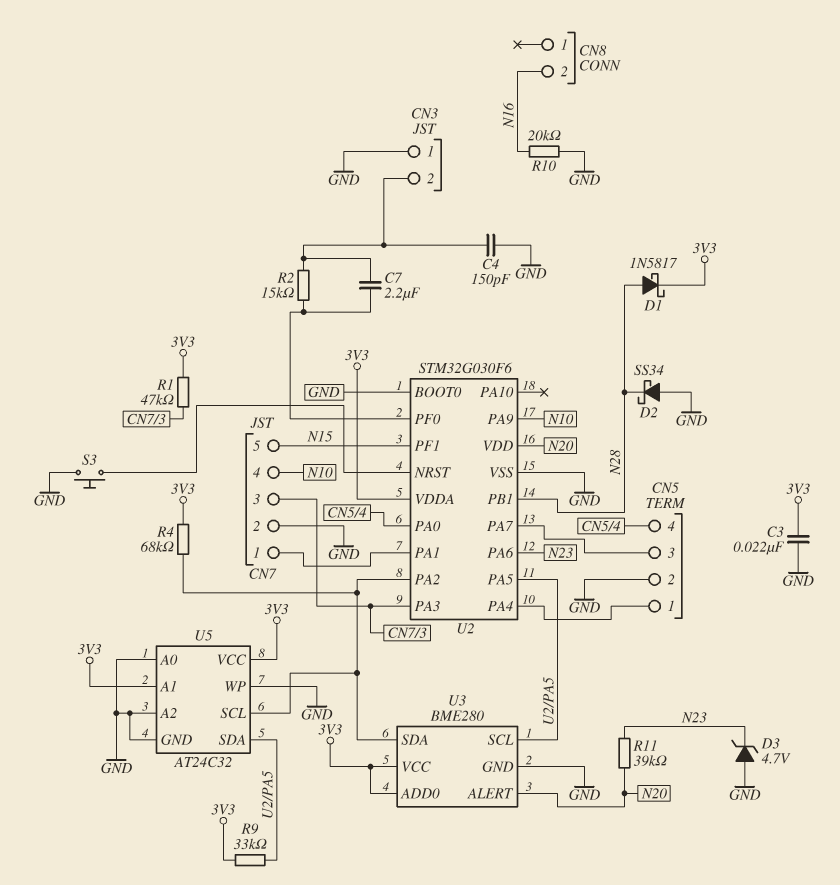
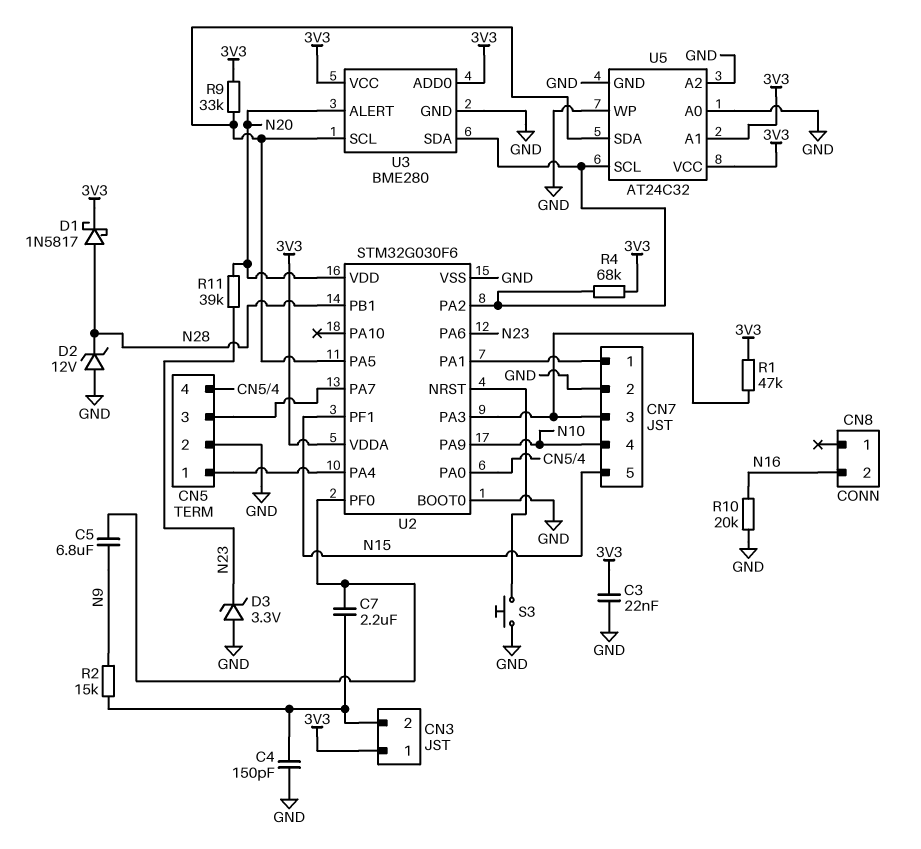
C5: none -> 6.8uF (N9, U2/PF0)
CN3 pin 1: GND -> 3V3
D2: schottky SS34 (A GND, K N28) -> zener 12V (A GND, K N28)
D3: zener 4.7V (A GND, K N23) -> zener 3.3V (A GND, K N23)
R2: 15k (CN3/2, U2/PF0) -> 15k (CN3/2, N9)

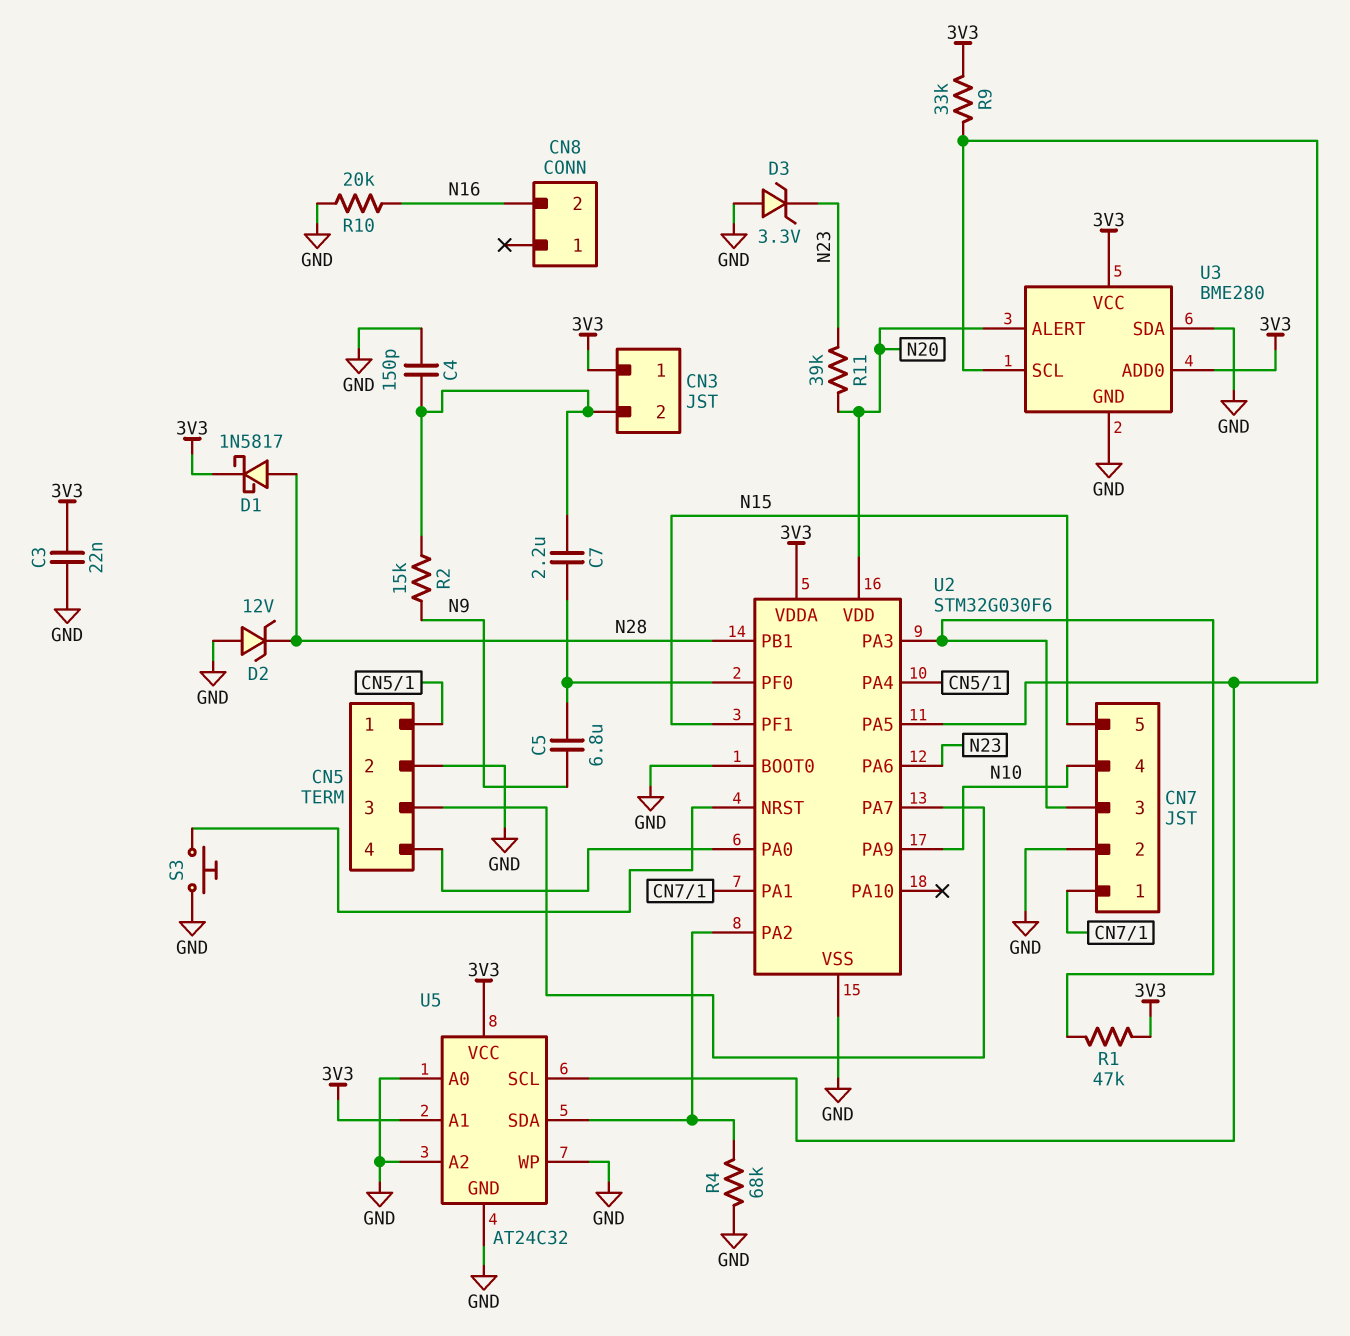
R4: 68k (3V3, U2/PA2) -> 68k (GND, U2/PA2)
U3 pin SDA: U2/PA2 -> GND
U5 pin SCL: U2/PA2 -> U2/PA5
U5 pin SDA: U2/PA5 -> U2/PA2

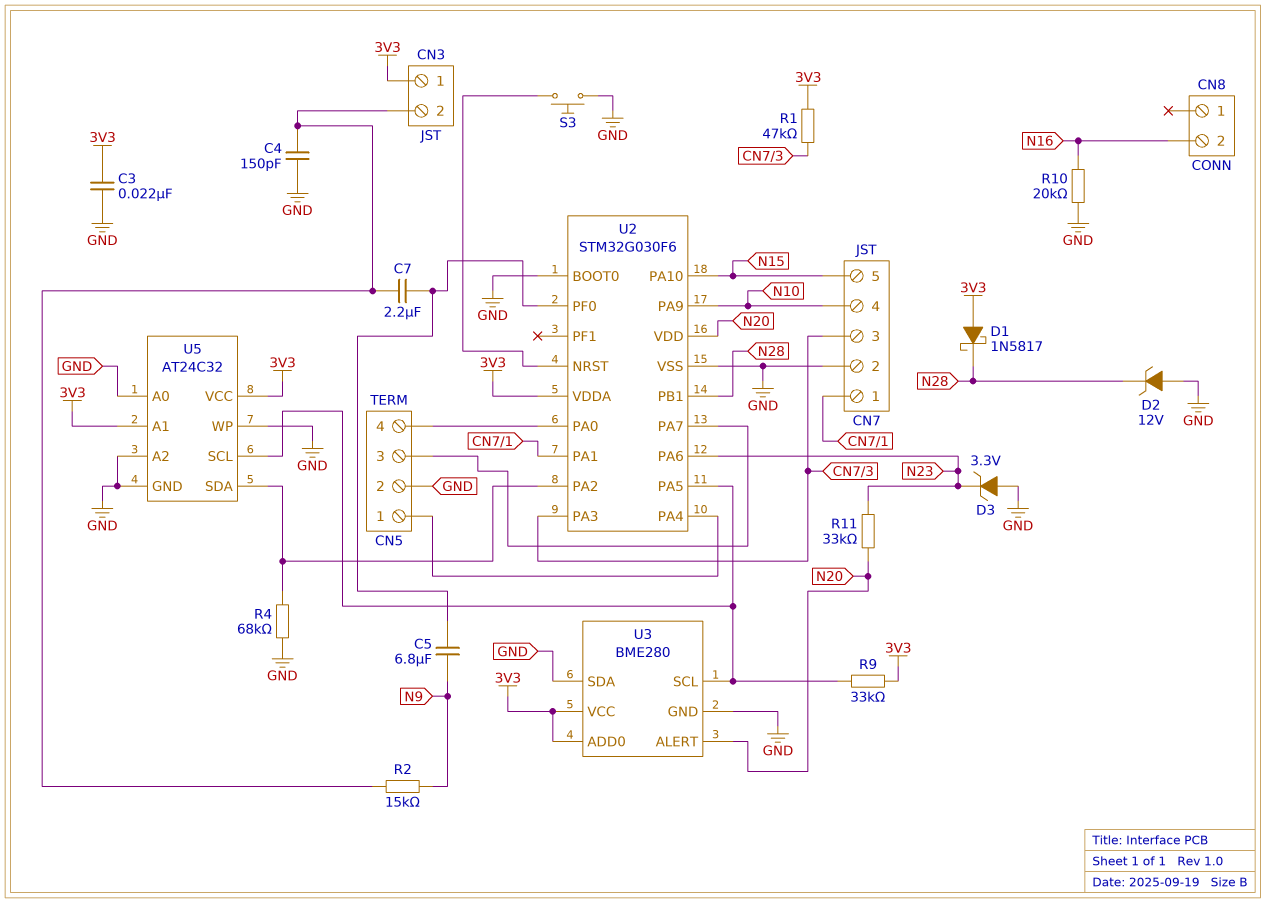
D1: schottky 1N5817 (A N28, K 3V3) -> schottky 1N5817 (A 3V3, K N28)
R11: 39k (N20, N23) -> 33k (N20, N23)
U2 pin PA10: none -> N15
U2 pin PF1: N15 -> none

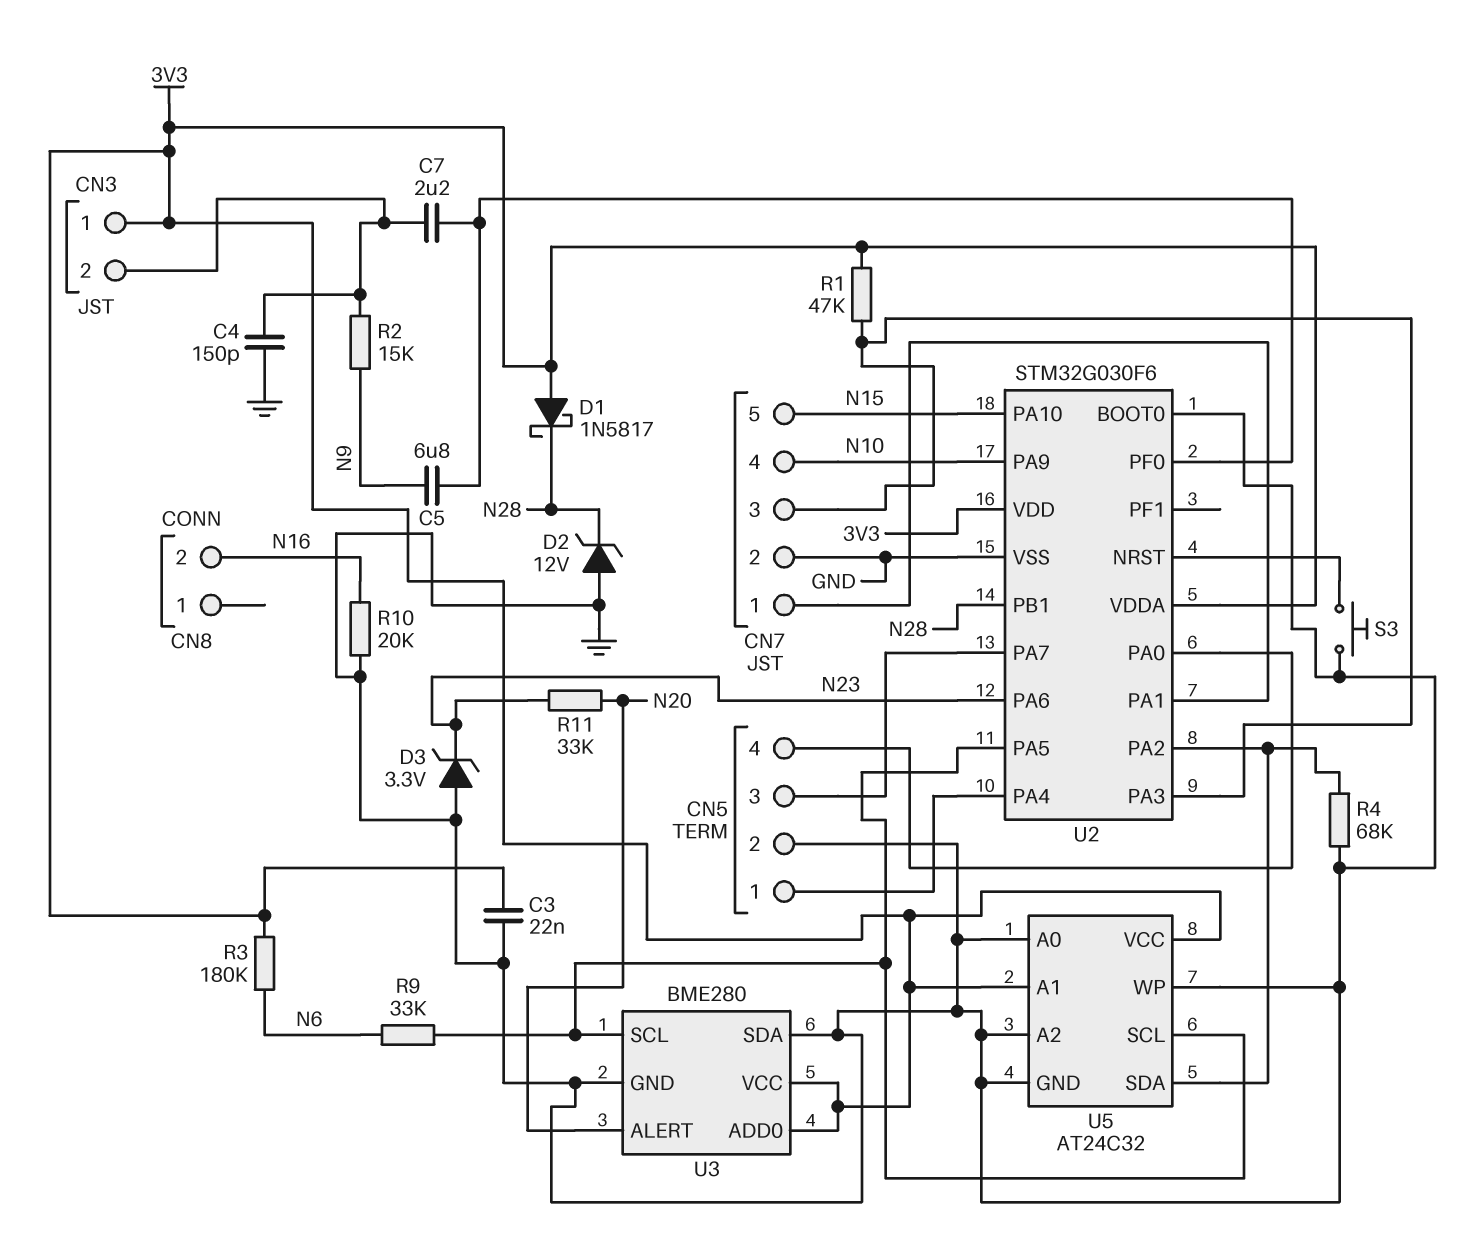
R3: none -> 180k (3V3, N6)
R9: 33k (3V3, U2/PA5) -> 33k (N6, U2/PA5)
U2 pin VDD: N20 -> 3V3

